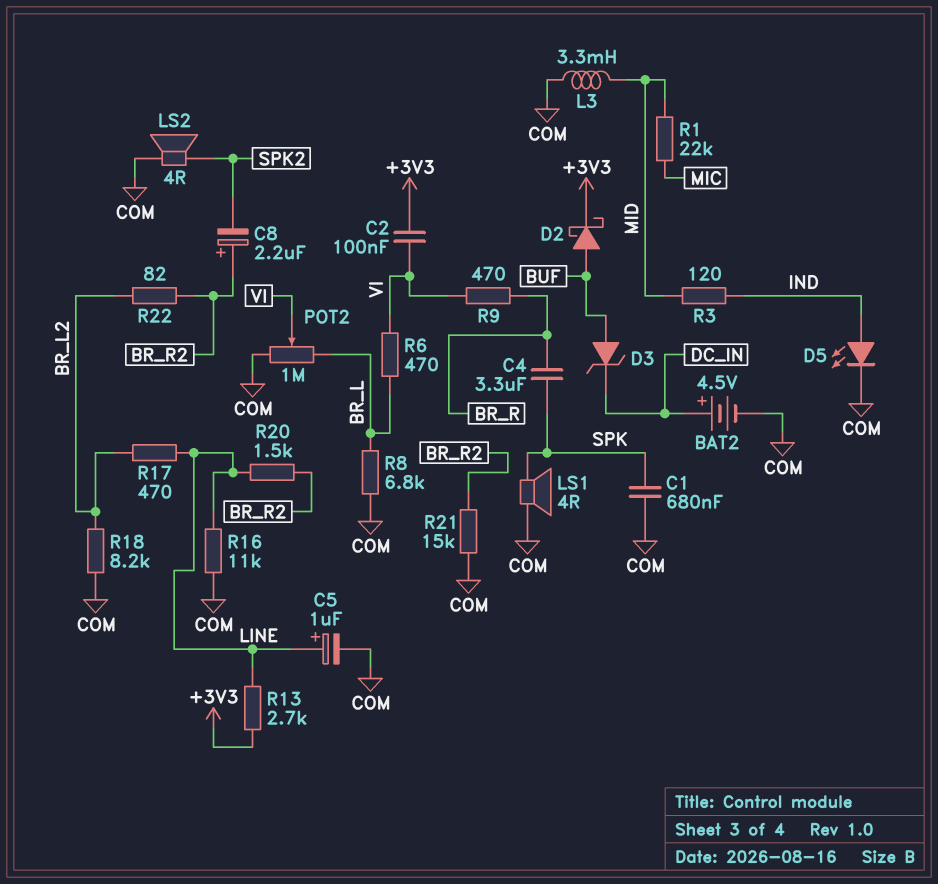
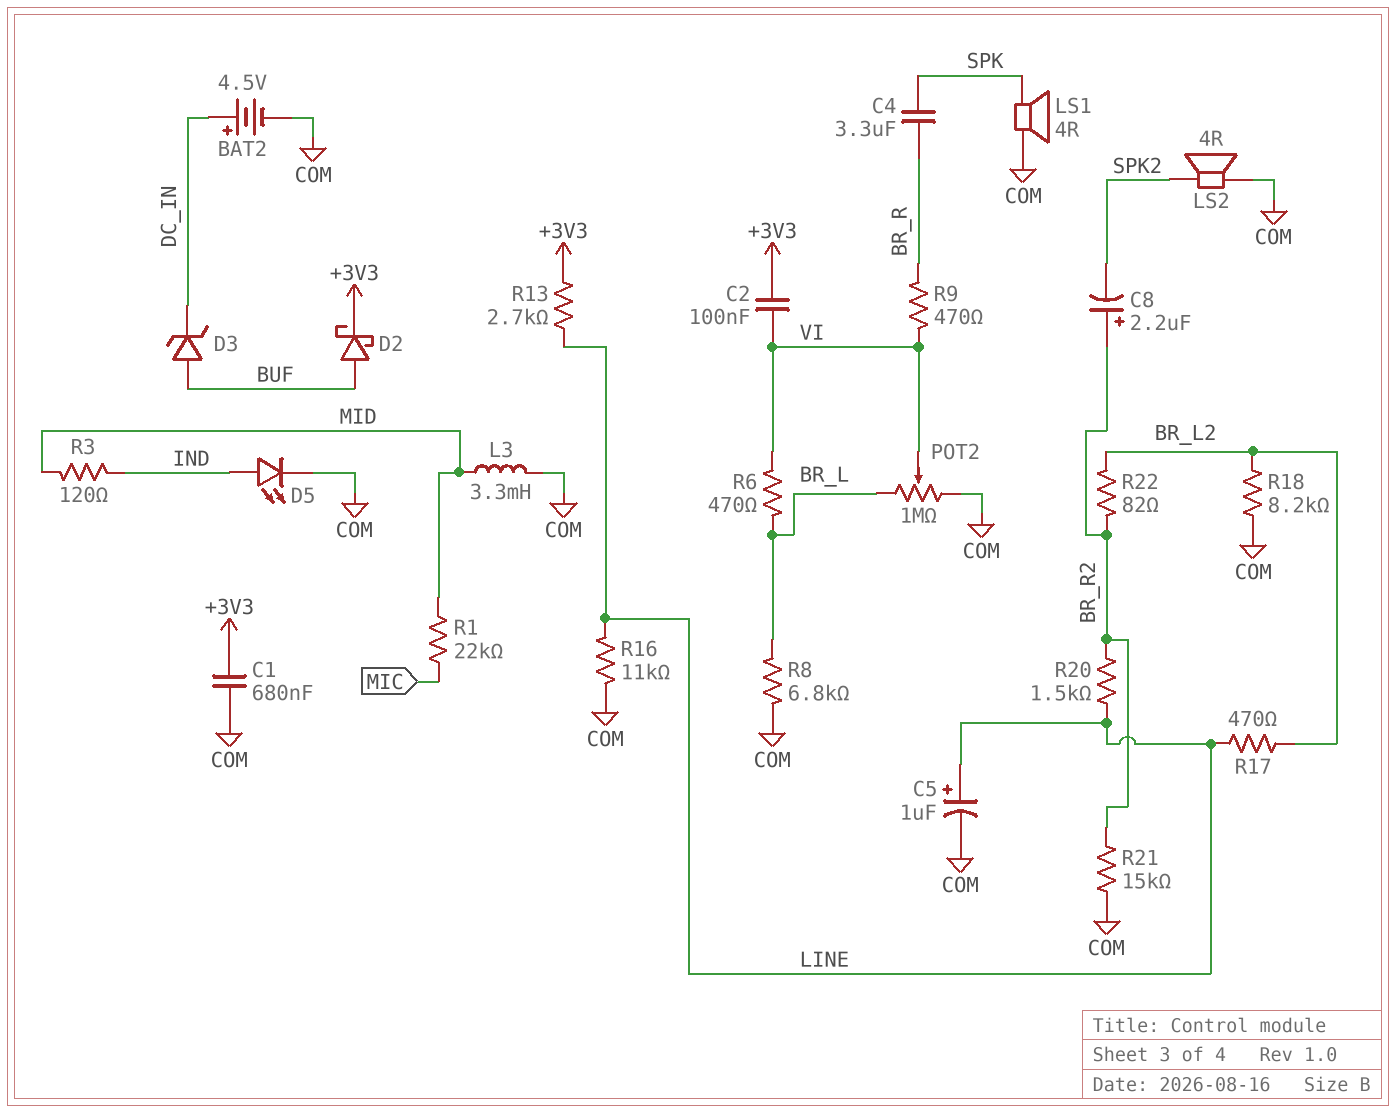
C1: 680nF (COM, SPK) -> 680nF (+3V3, COM)

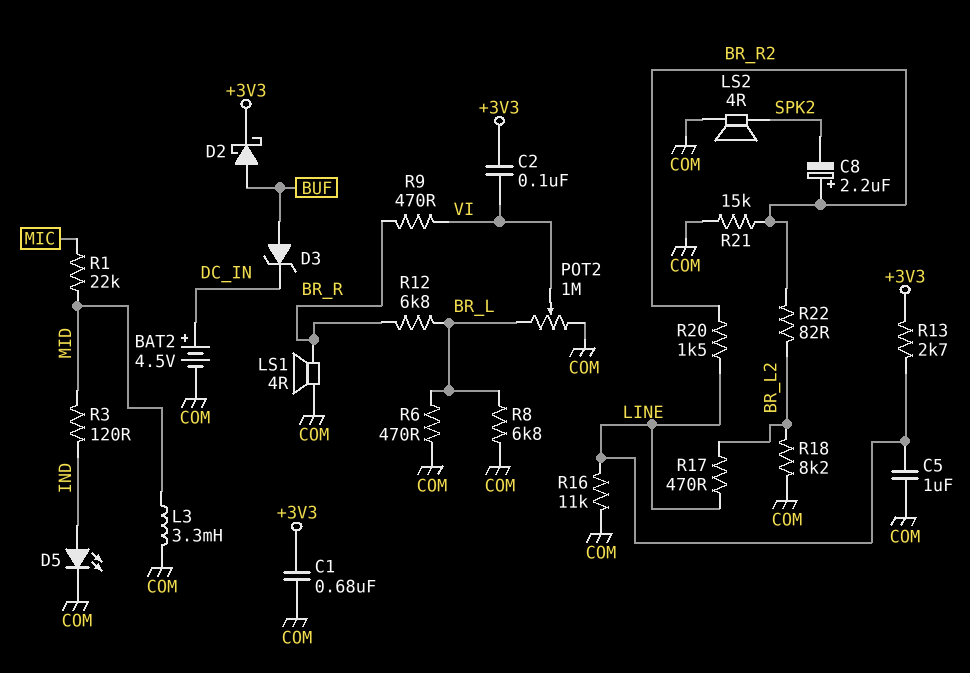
C4: 3.3uF (BR_R, SPK) -> none
C5: 1uF (plus LINE, minus COM) -> 1uF (COM, LINE)
LS1: speaker 4R (COM, SPK) -> speaker 4R (BR_R, COM)
R6: 470 (BR_L, VI) -> 470 (BR_L, COM)
R12: none -> 6.8k (BR_L, BR_R)

